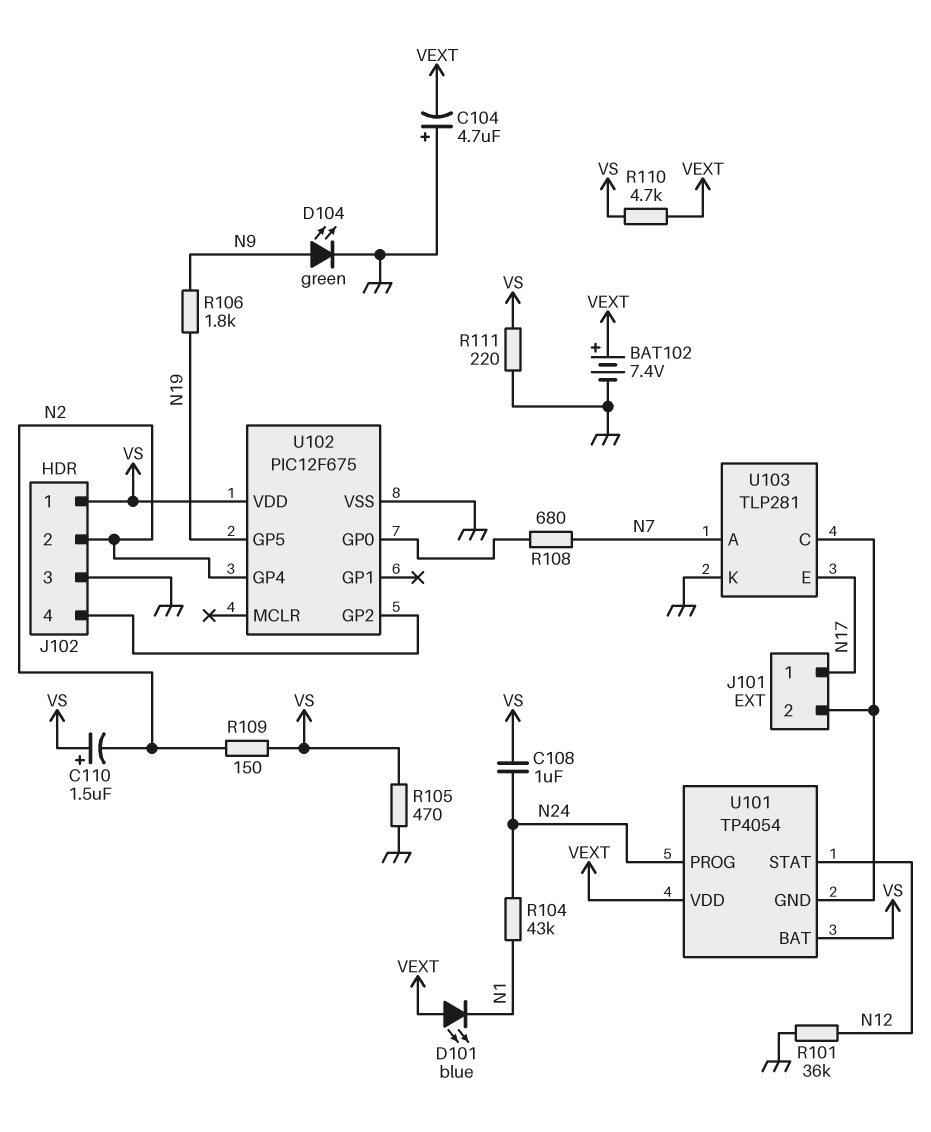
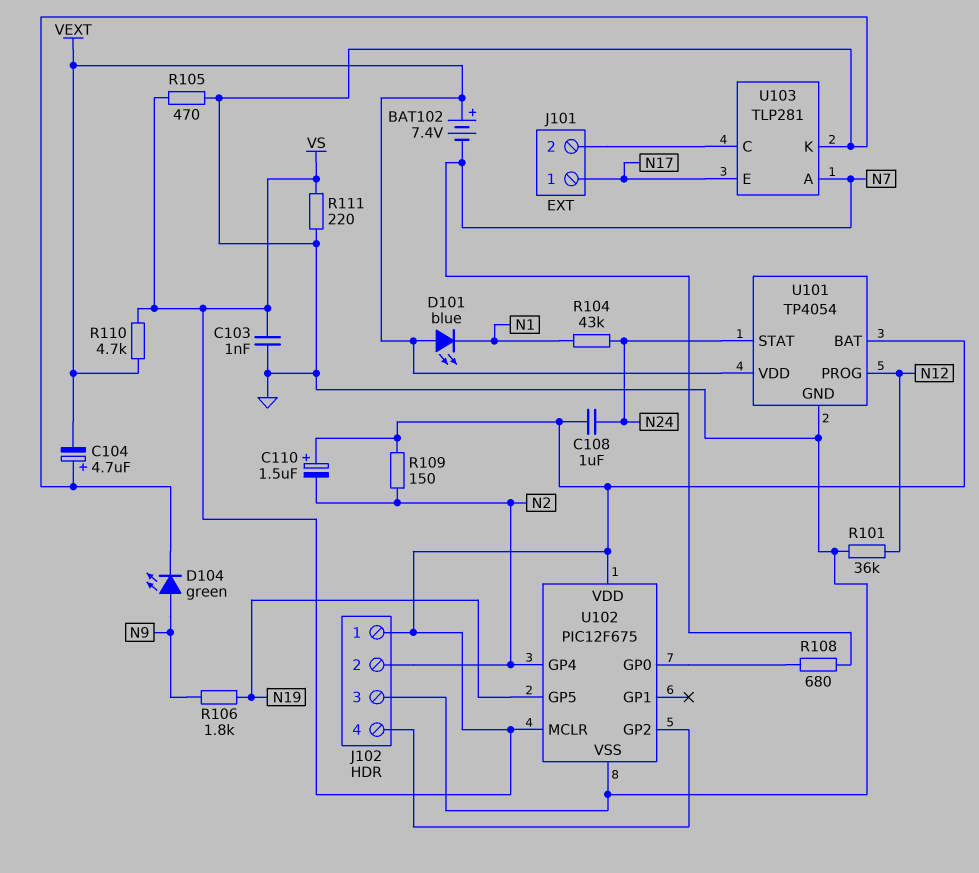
BAT102: 7.4V (plus VEXT, minus GND) -> 7.4V (plus VEXT, minus N7)
C103: none -> 1nF (GND, VS)
U101 pin GND: J101/2 -> GND
U101 pin PROG: N24 -> N12
U101 pin STAT: N12 -> N24
U102 pin MCLR: none -> VS

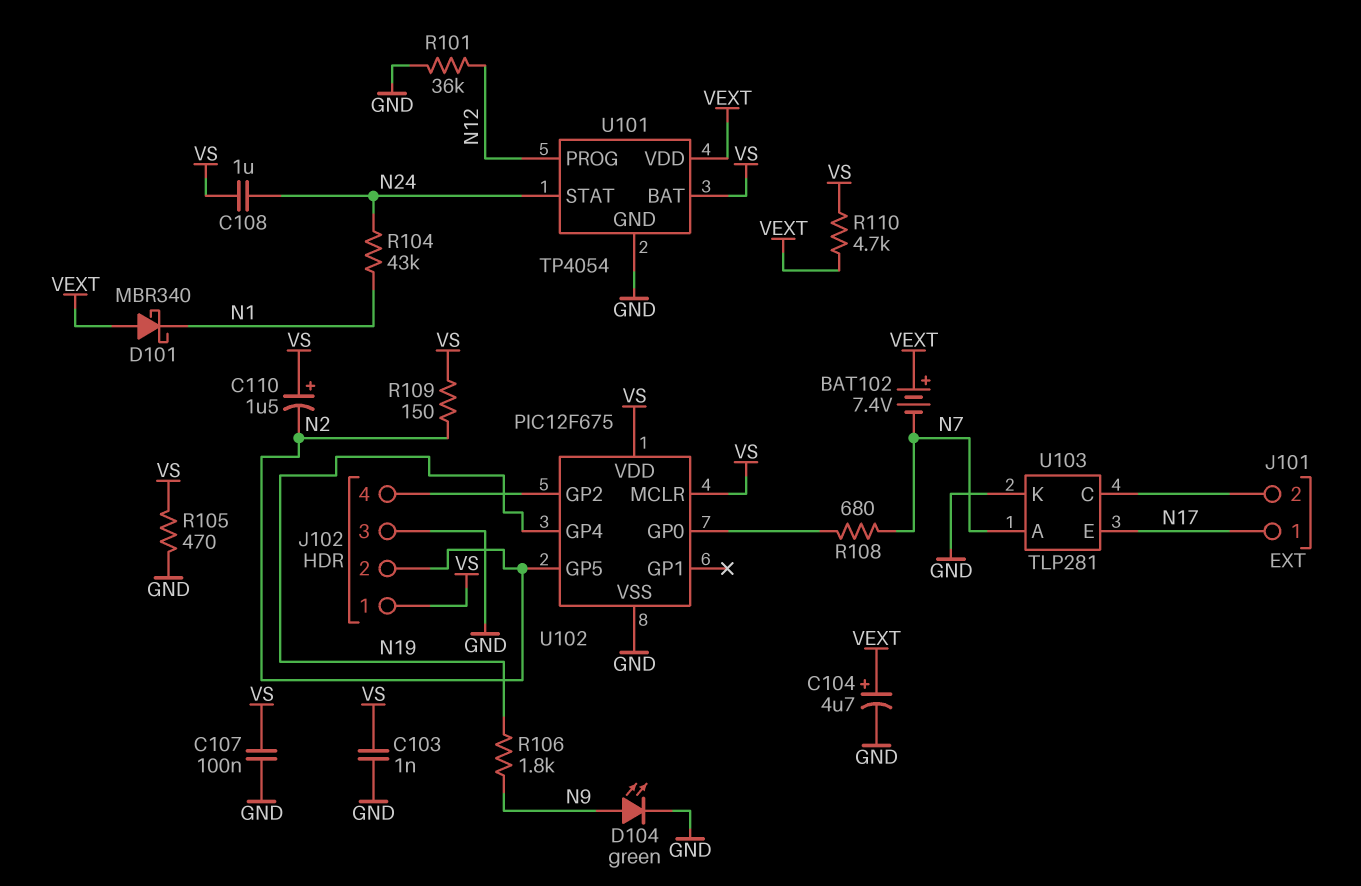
C104: 4.7uF (plus GND, minus VEXT) -> 4.7uF (plus VEXT, minus GND)
C107: none -> 100nF (GND, VS)
D101: LED blue (A VEXT, K N1) -> schottky MBR340 (A VEXT, K N1)
R111: 220 (GND, VS) -> none
U102 pin GP4: N2 -> N19
U102 pin GP5: N19 -> N2

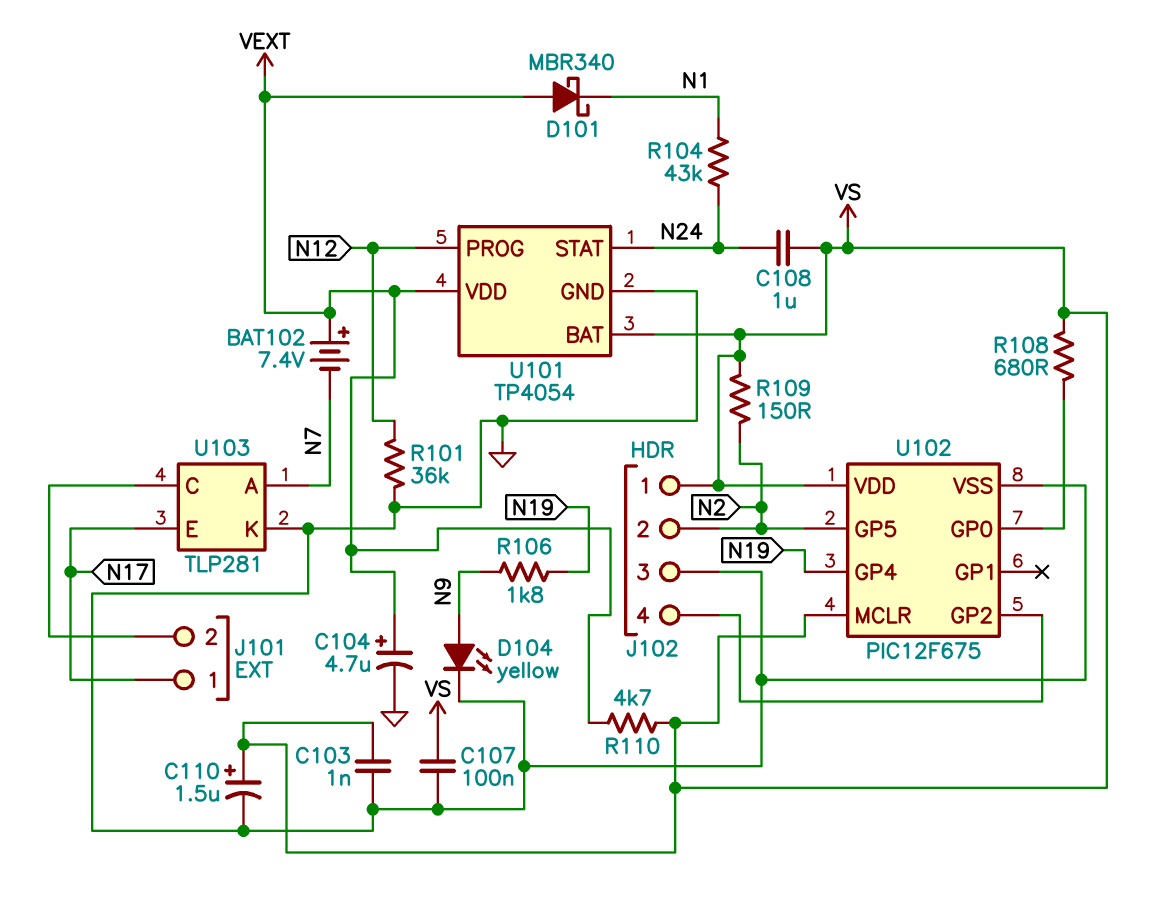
C110: 1.5uF (plus VS, minus N2) -> 1.5uF (plus VS, minus GND)
D104: LED green (A N9, K GND) -> LED yellow (A N9, K GND)
R105: 470 (GND, VS) -> none
R108: 680 (N7, U102/GP0) -> 680 (U102/GP0, VS)

